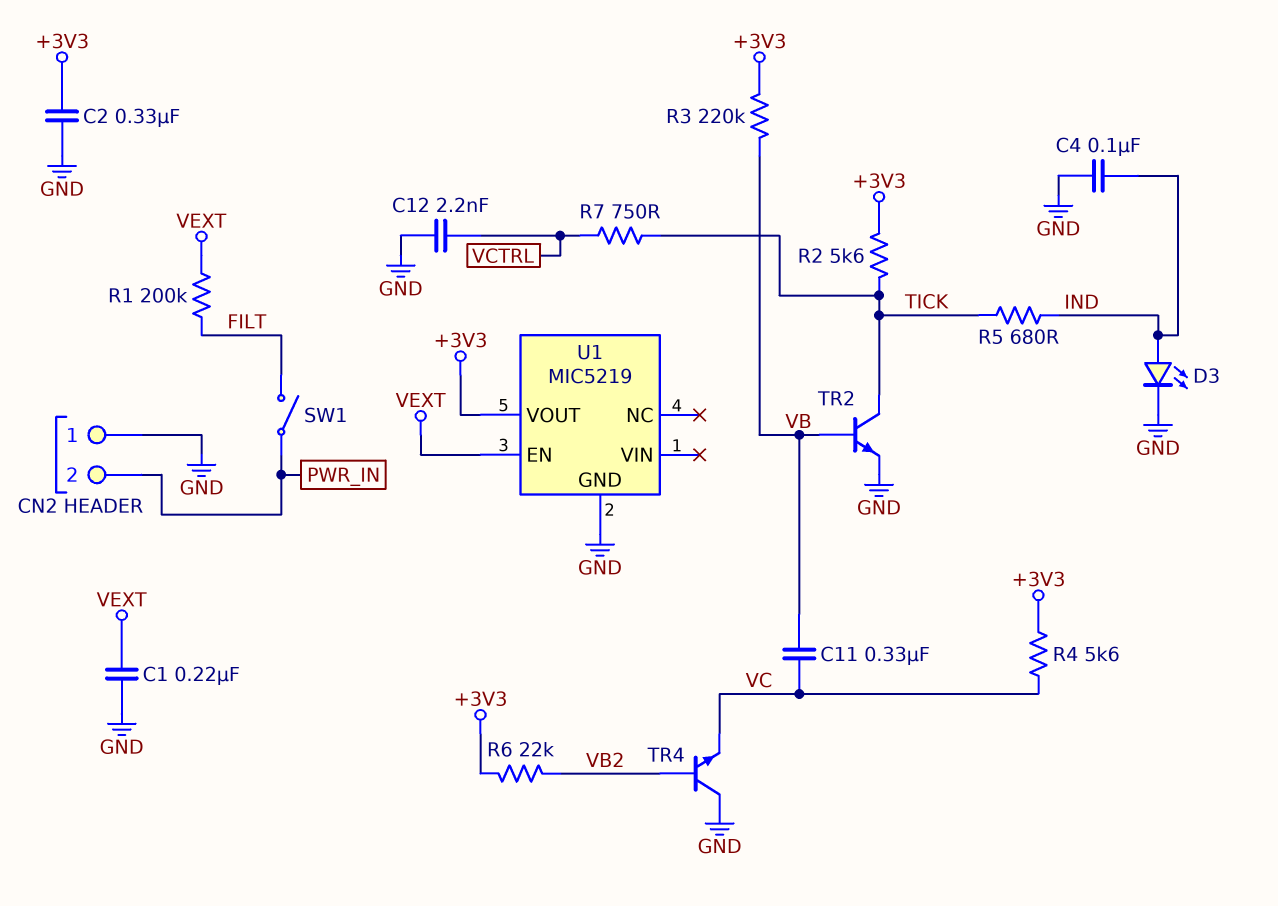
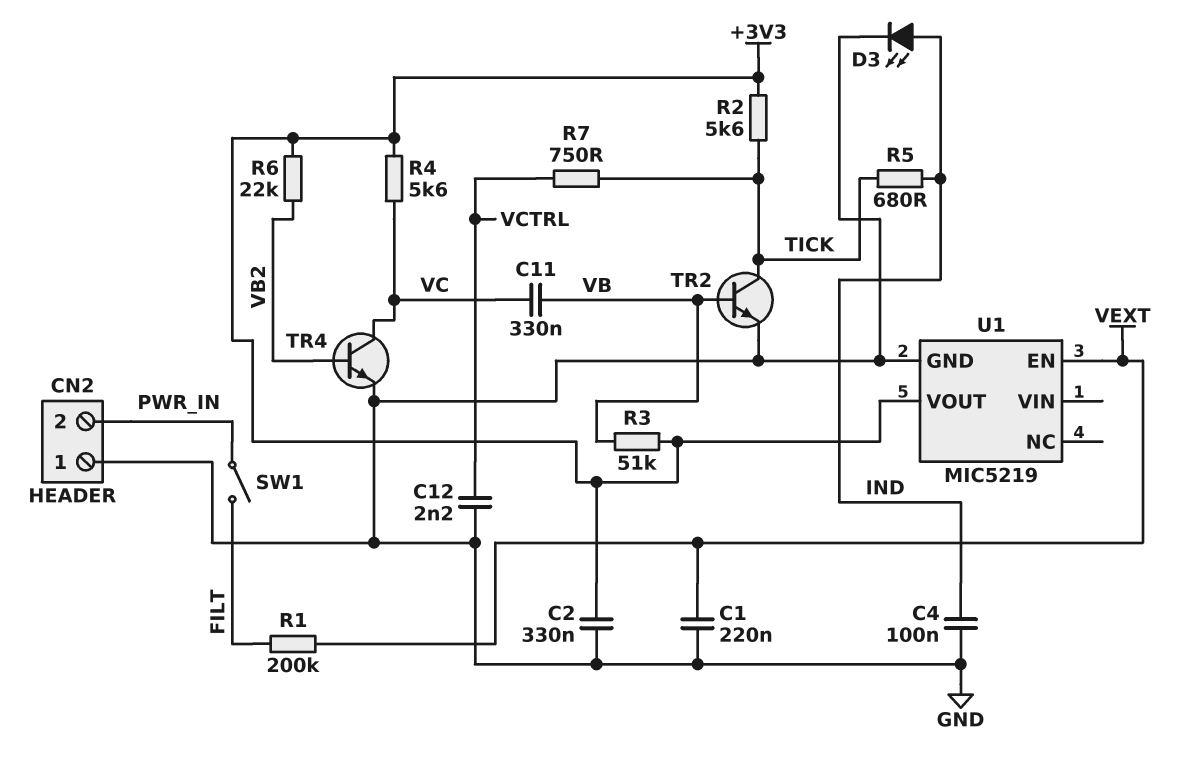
R3: 220k (+3V3, VB) -> 51k (+3V3, VB)
TR4: NPN (B VB2, C GND, E VC) -> NPN (B VB2, C VC, E GND)

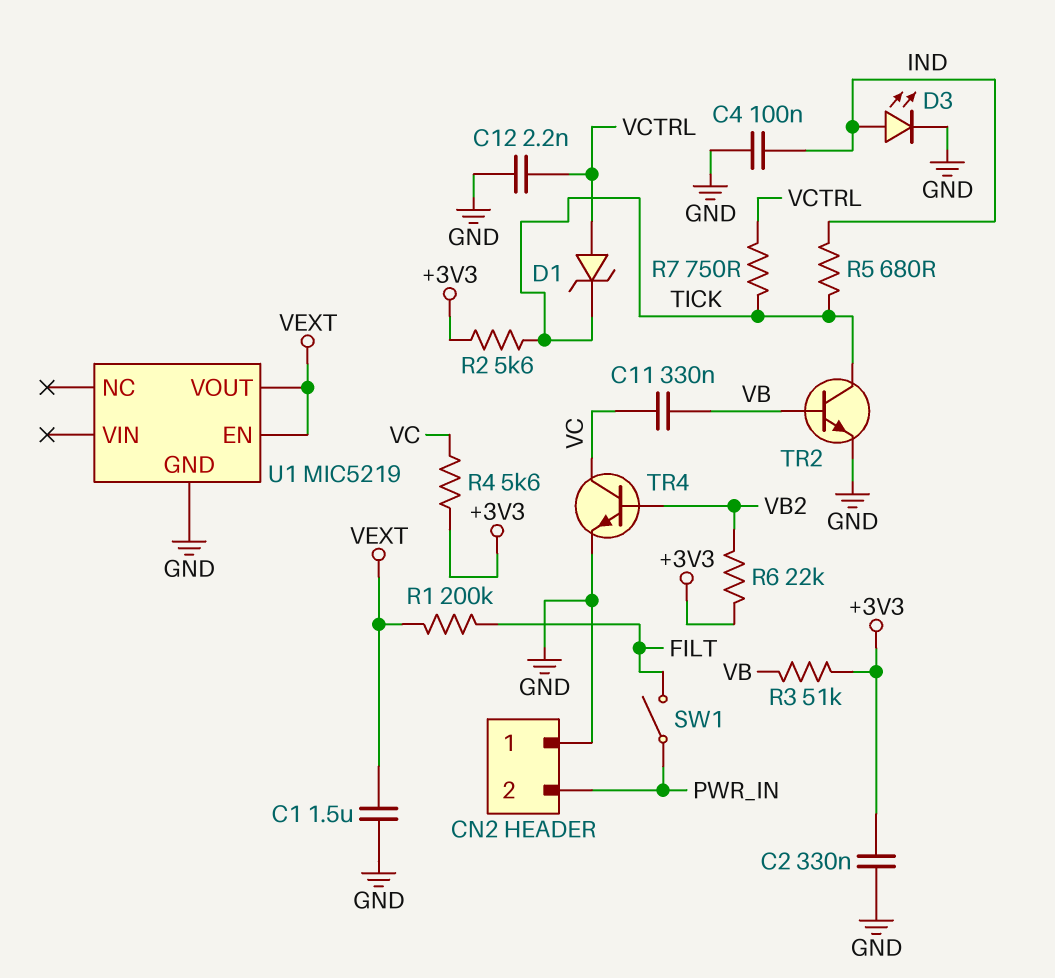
C1: 220nF (GND, VEXT) -> 1.5uF (GND, VEXT)
D1: none -> zener (A VCTRL, K TICK)
U1 pin VOUT: +3V3 -> VEXT

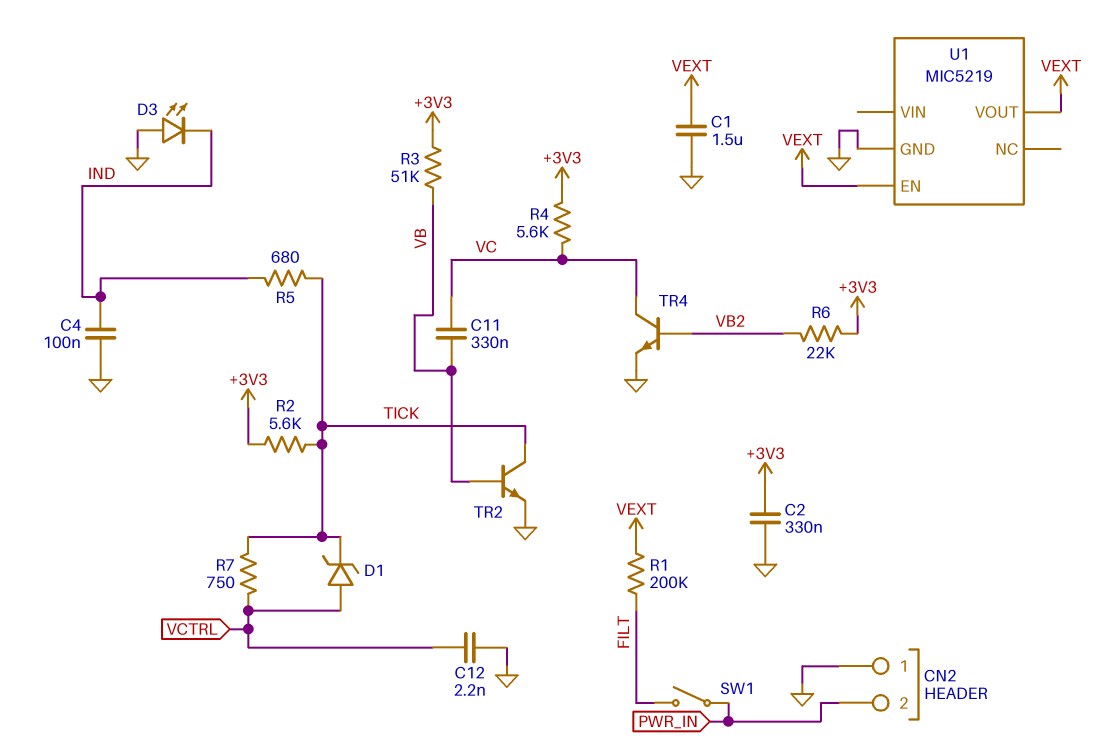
D3: LED (A IND, K GND) -> LED (A GND, K IND)

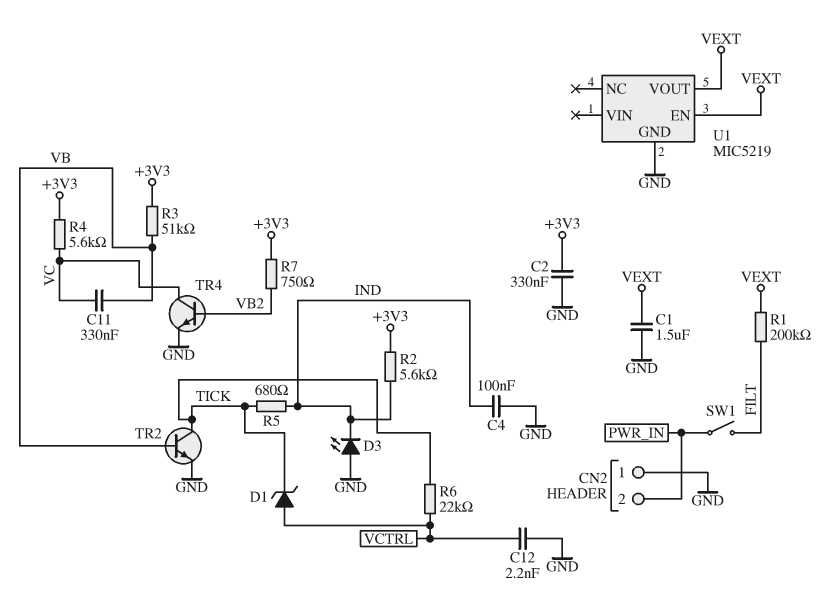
R2: 5.6k (+3V3, TICK) -> 5.6k (+3V3, IND)
R6: 22k (+3V3, VB2) -> 22k (TICK, VCTRL)
R7: 750 (TICK, VCTRL) -> 750 (+3V3, VB2)

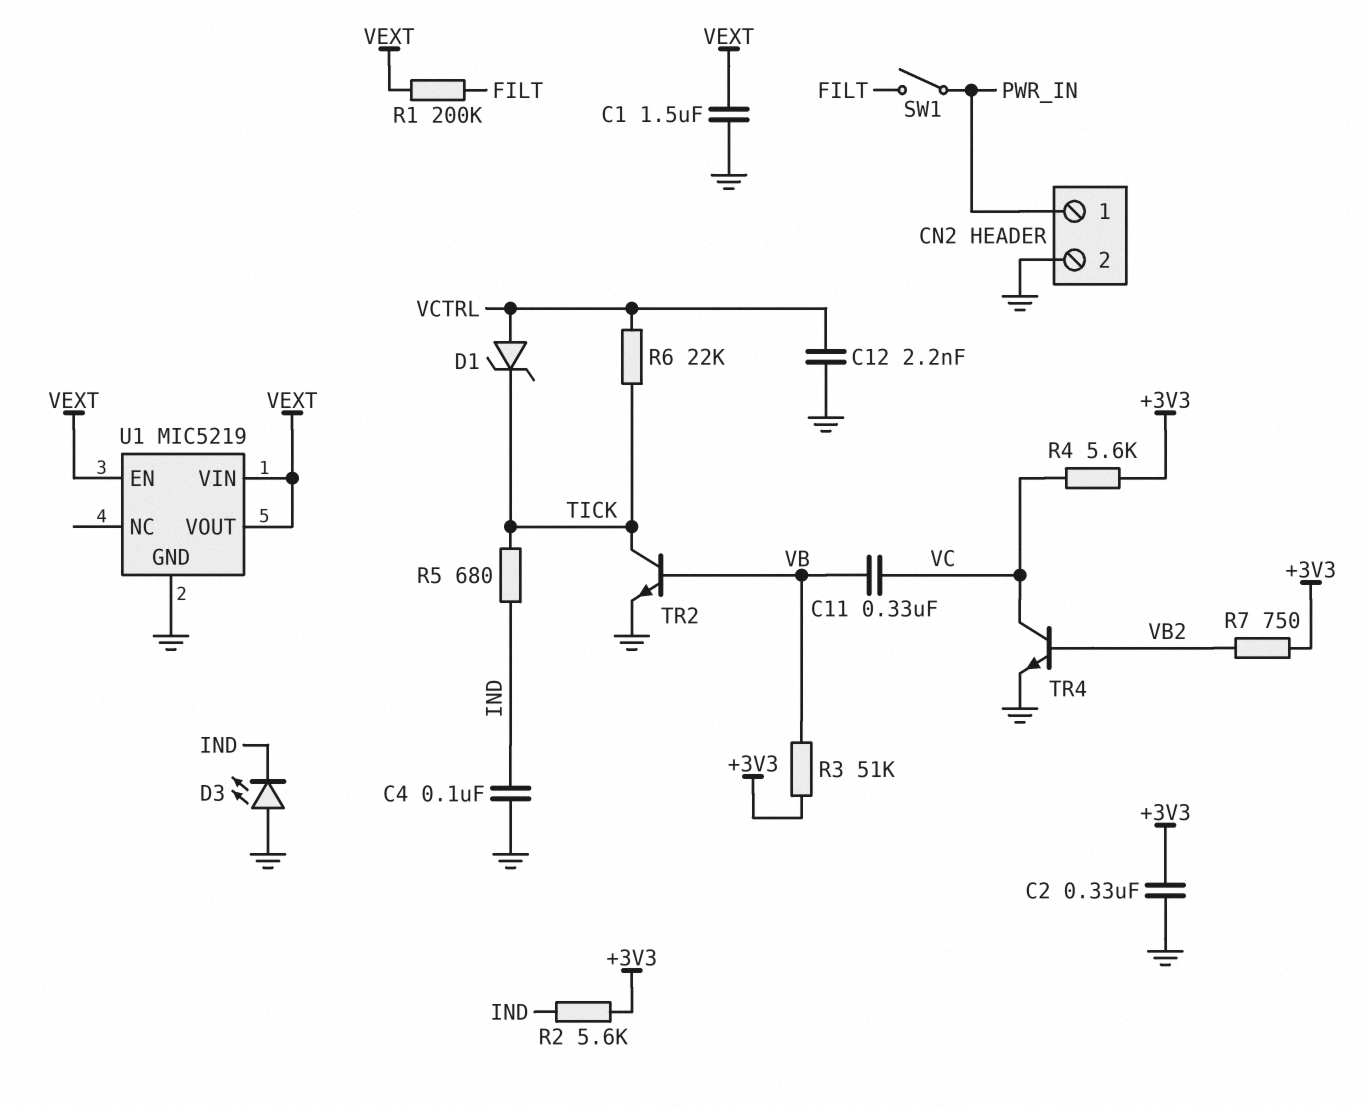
CN2 pin 1: GND -> PWR_IN
CN2 pin 2: PWR_IN -> GND
U1 pin VIN: none -> VEXT

